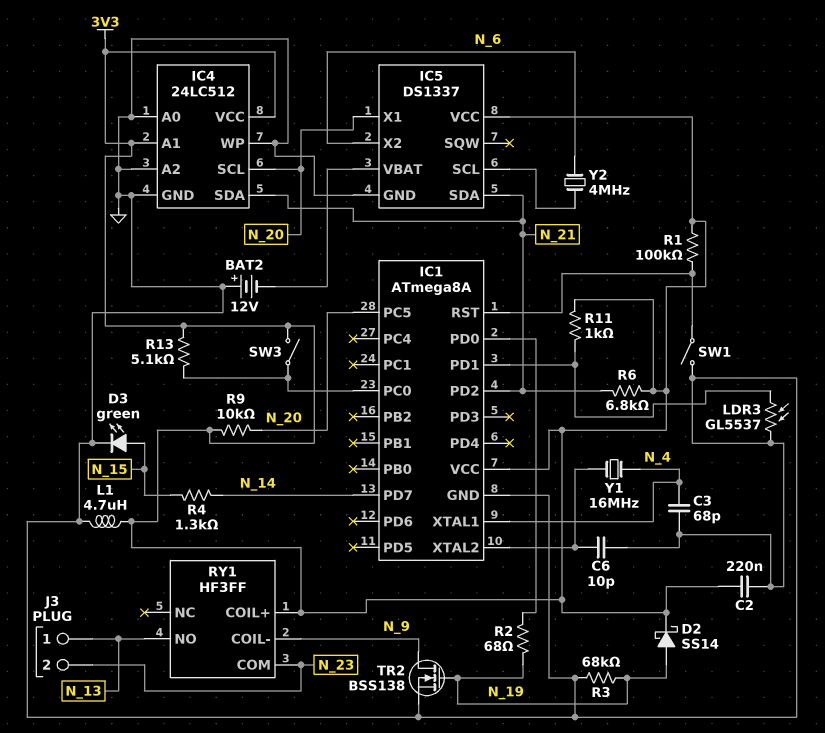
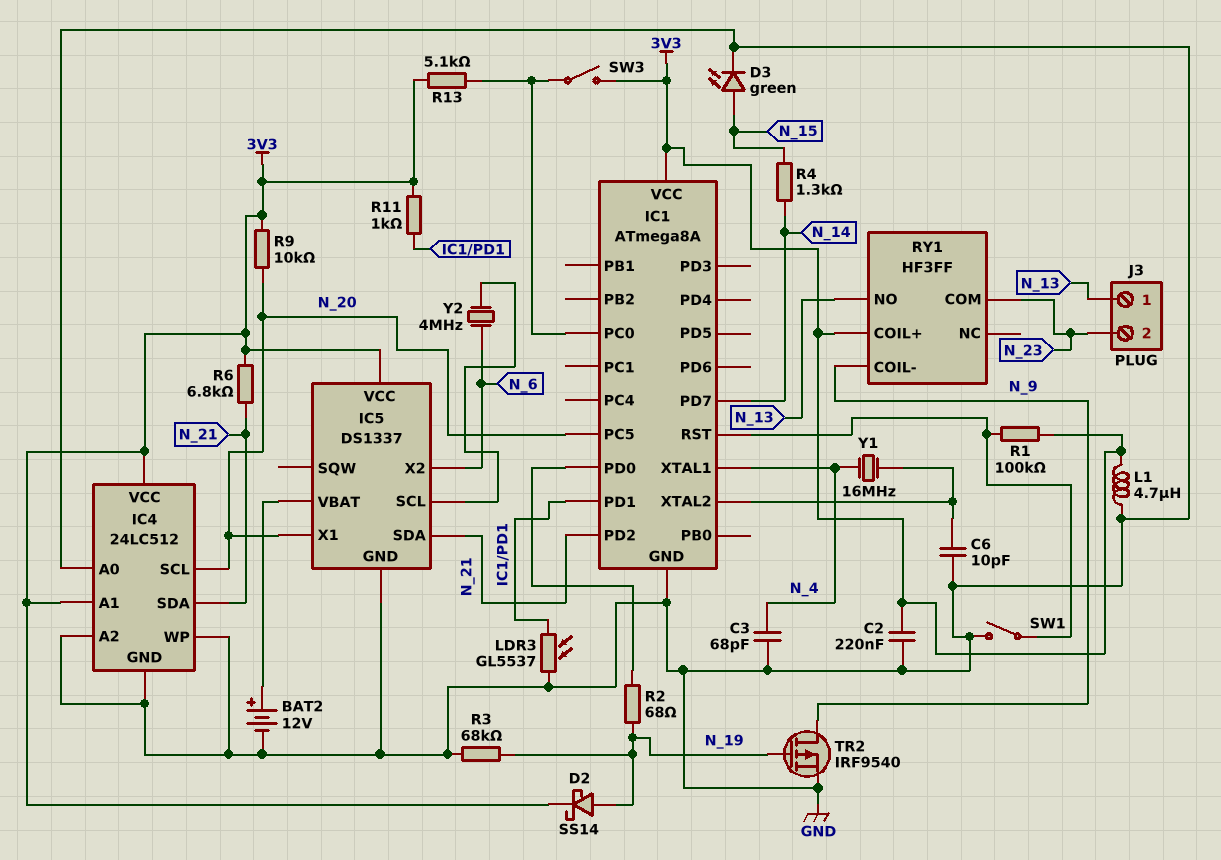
BAT2: 12V (plus GND, minus IC5/VBAT) -> 12V (plus IC5/VBAT, minus GND)
TR2: NMOS BSS138 (G N_19, D N_9, S GND) -> PMOS IRF9540 (G N_19, D N_9, S GND)

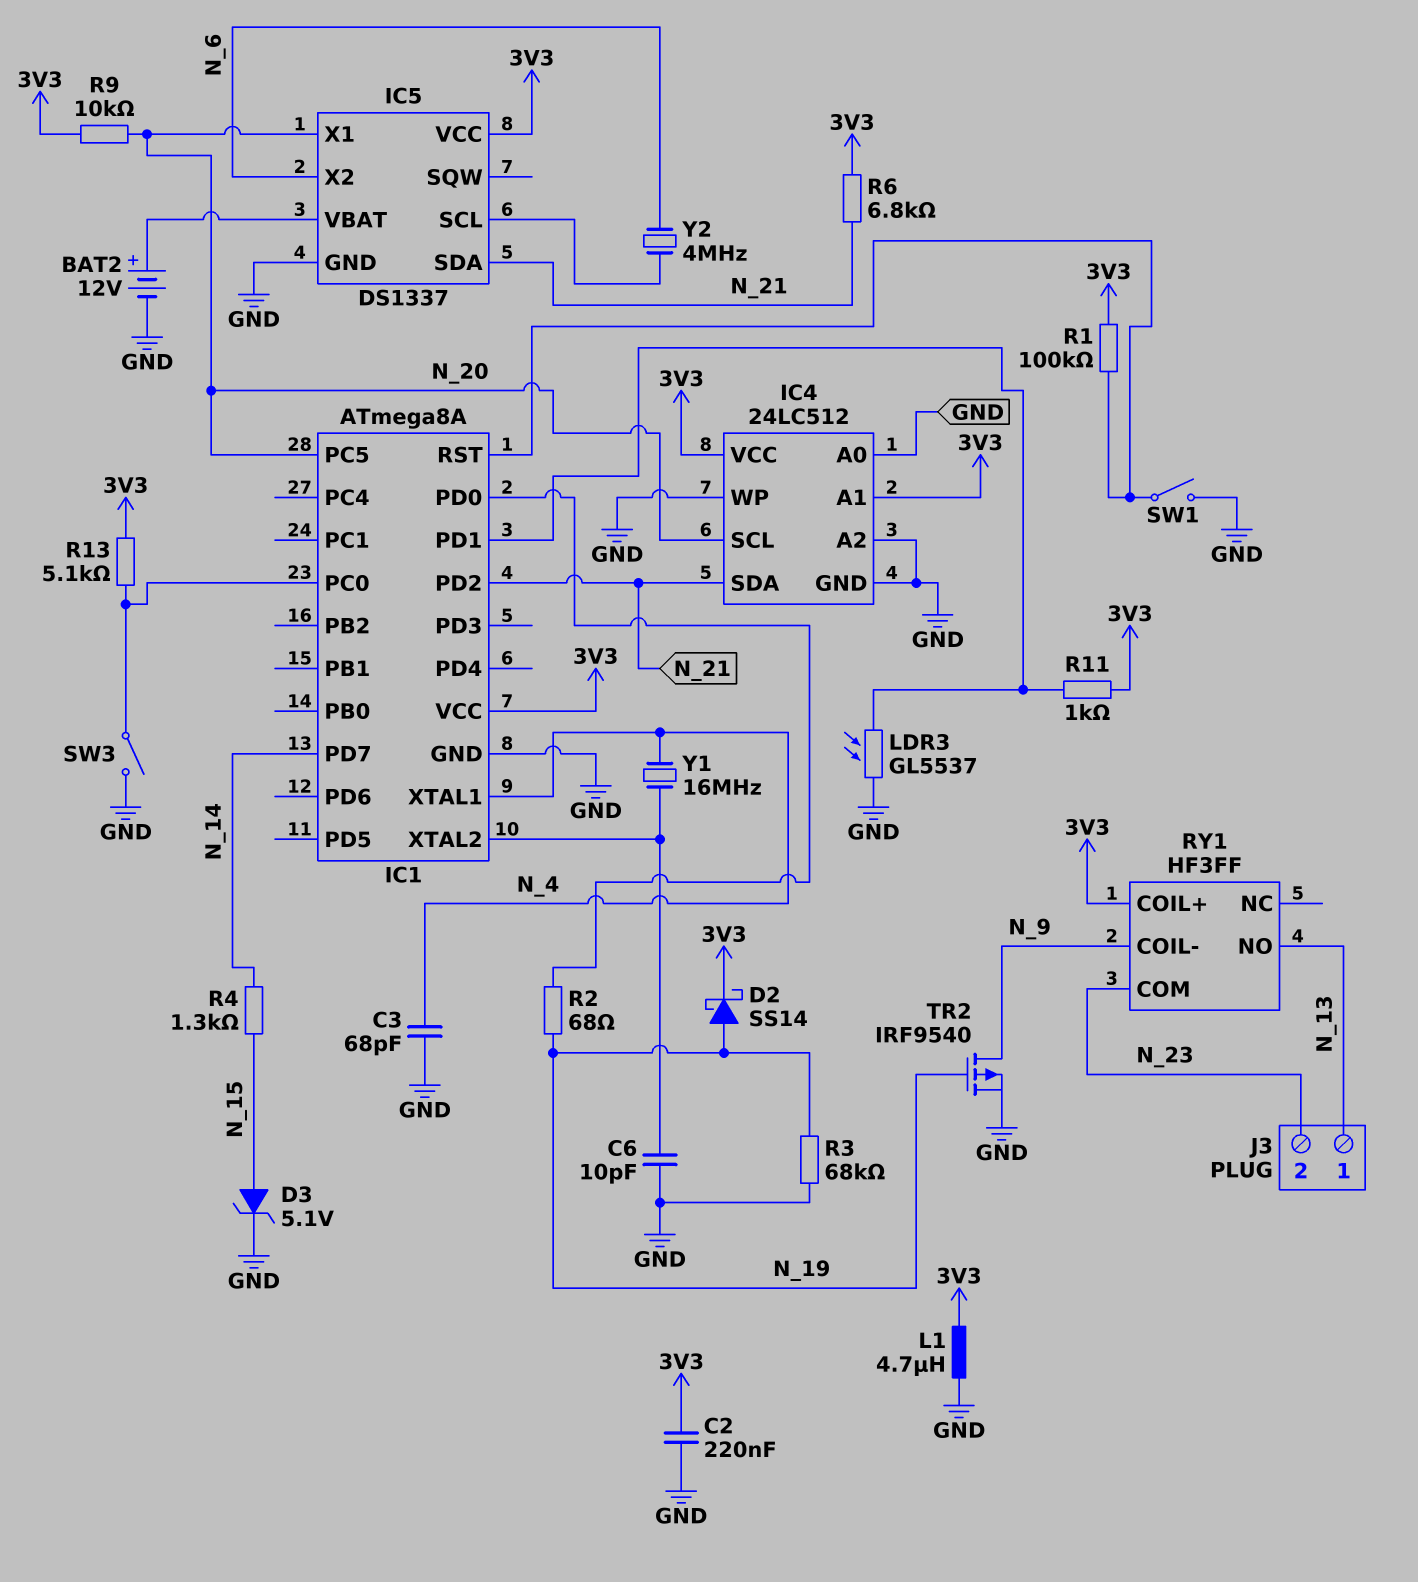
D3: LED green (A N_15, K GND) -> zener 5.1V (A N_15, K GND)
SW3: switch (3V3, IC1/PC0) -> switch (GND, IC1/PC0)

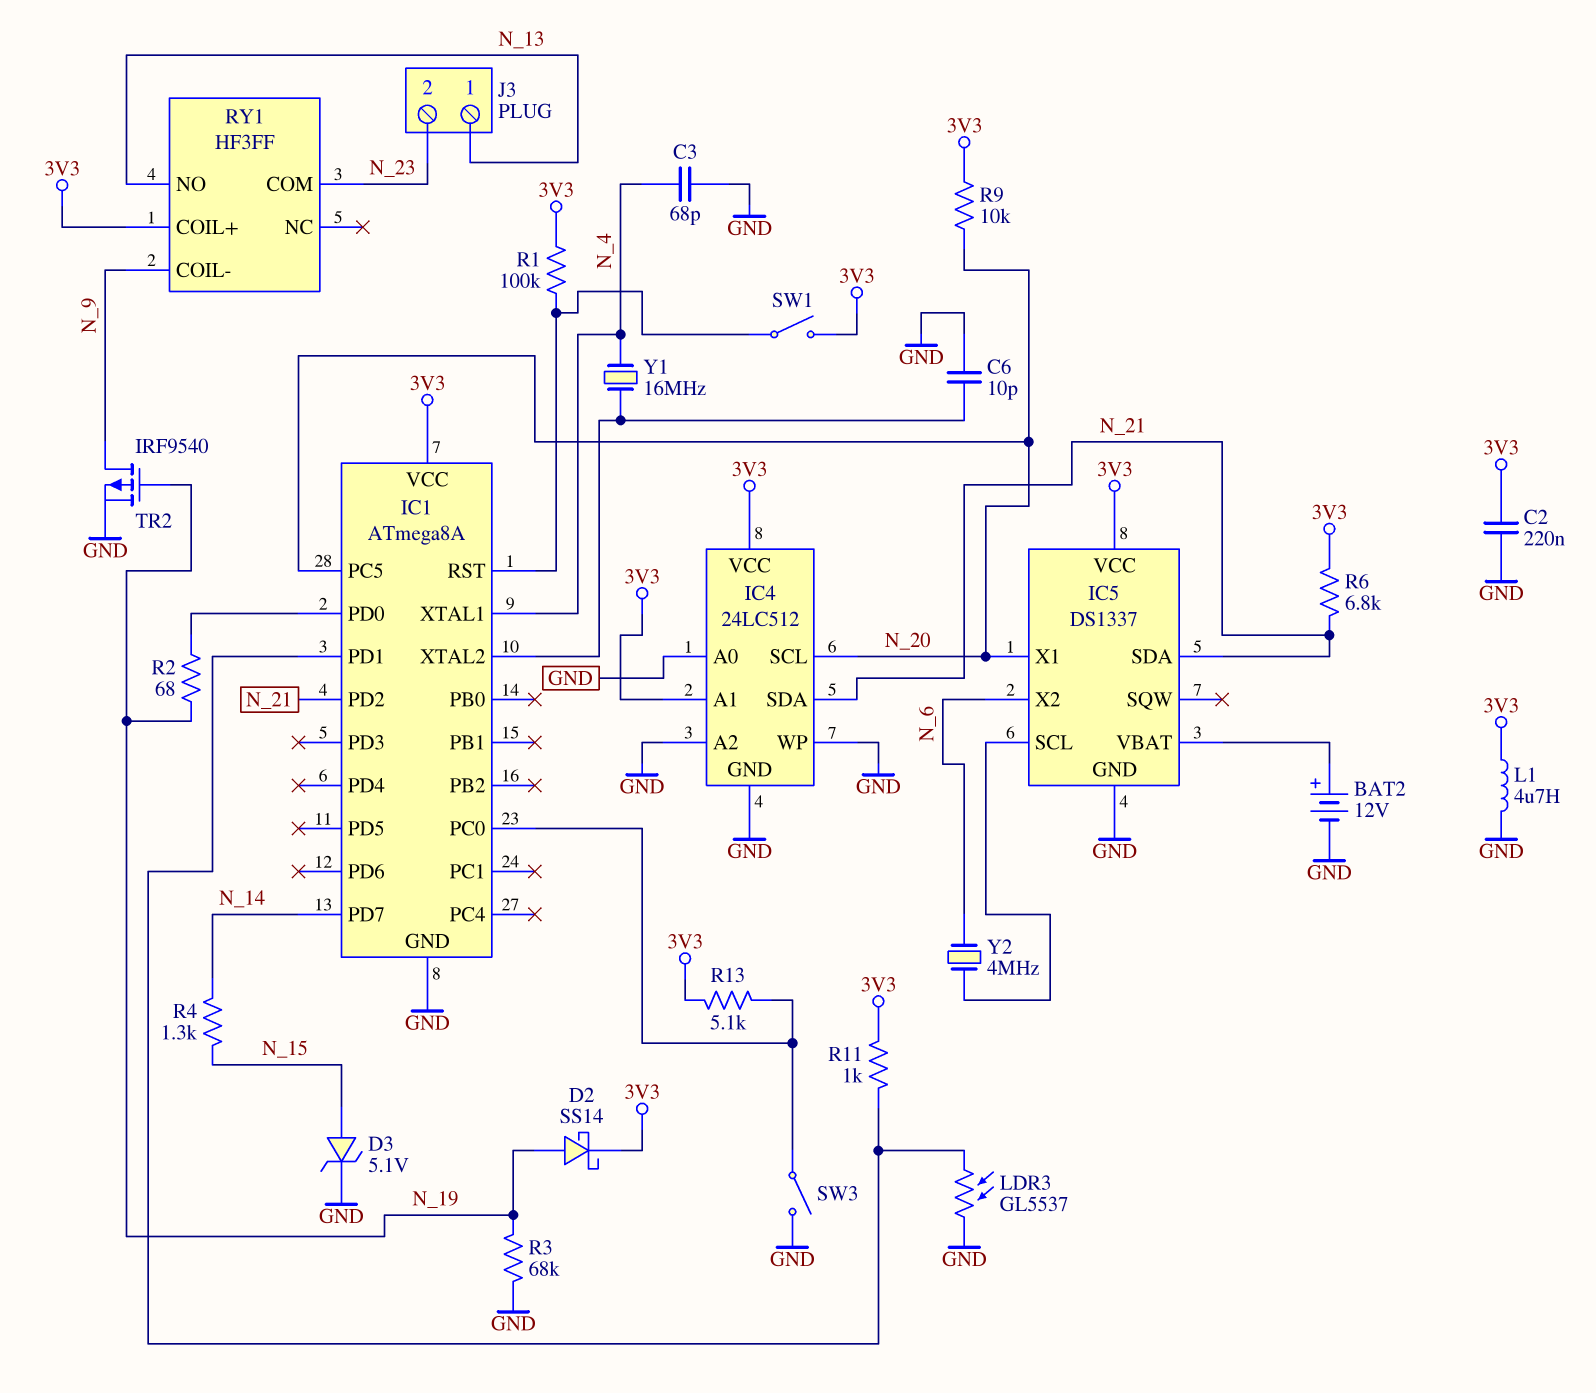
SW1: switch (GND, IC1/RST) -> switch (3V3, IC1/RST)

